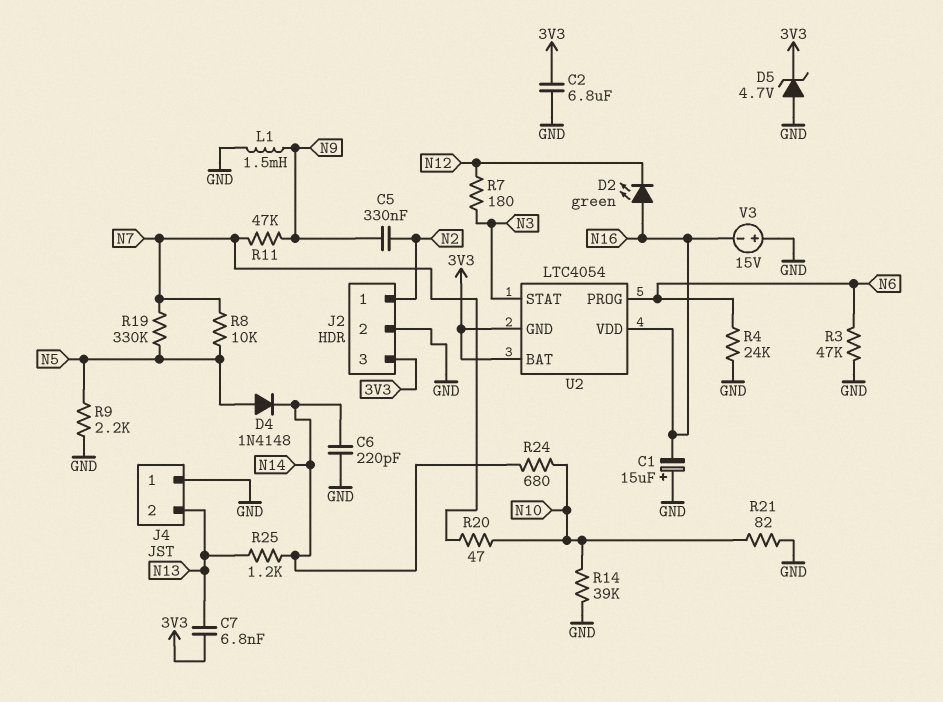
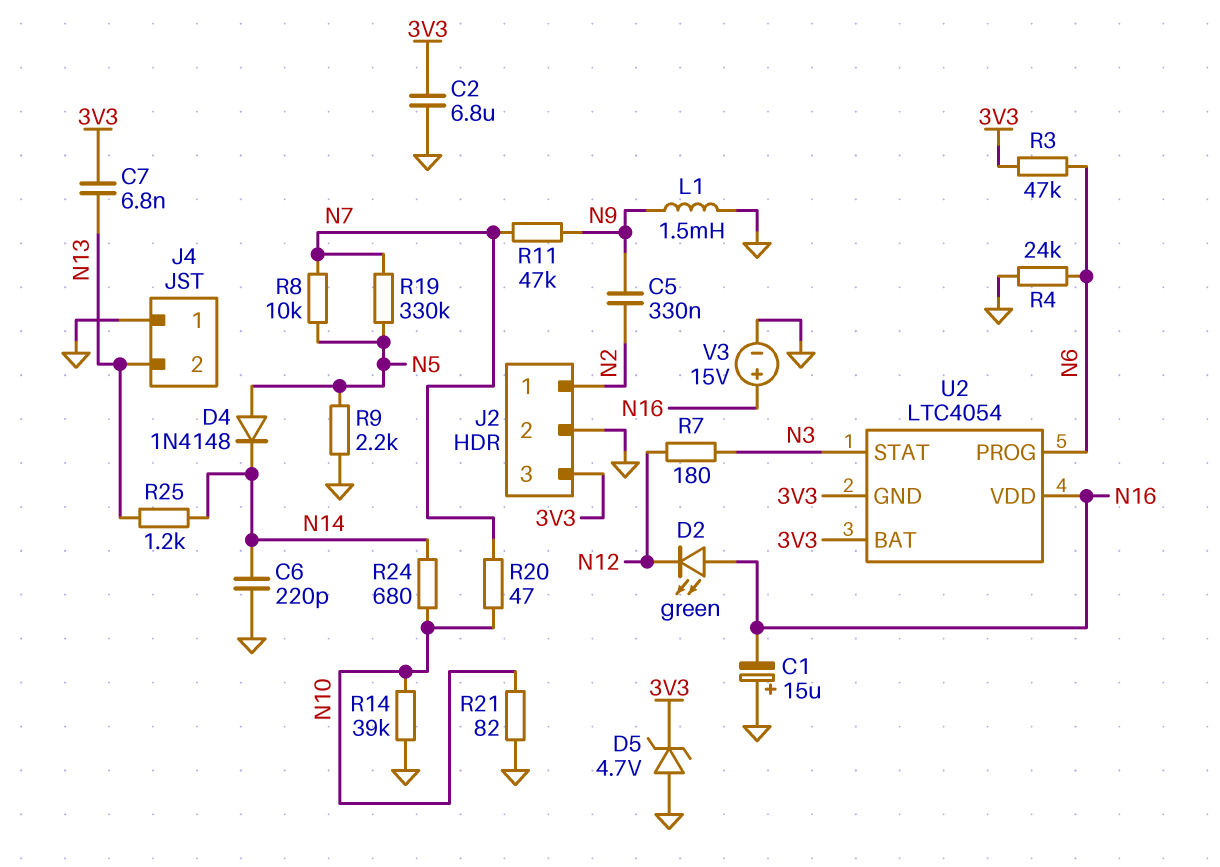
R3: 47k (GND, N6) -> 47k (3V3, N6)
V3: 15V (plus GND, minus N16) -> 15V (plus N16, minus GND)

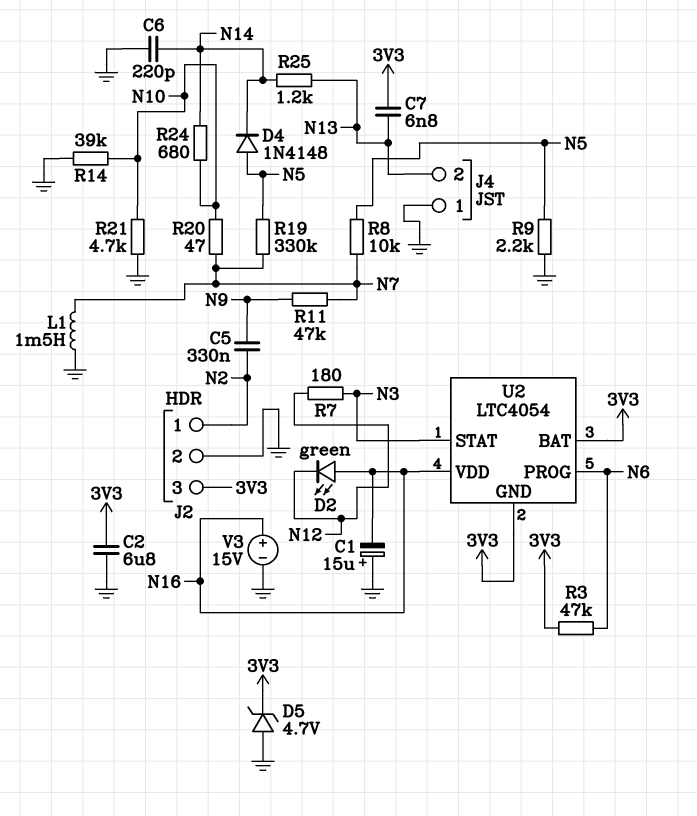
L1: 1.5mH (GND, N9) -> 1.5mH (GND, N7)
R4: 24k (GND, N6) -> none
R21: 82 (GND, N10) -> 4.7k (GND, N10)

